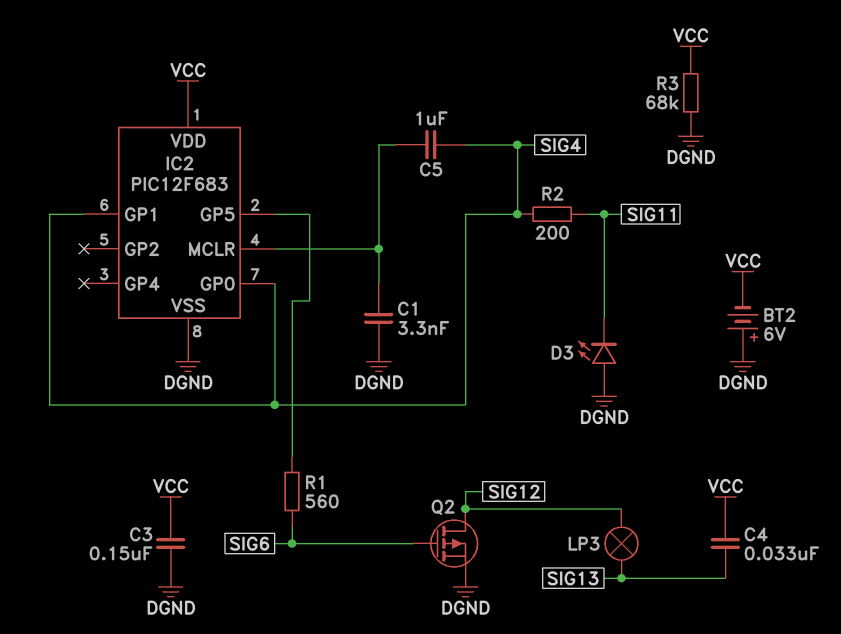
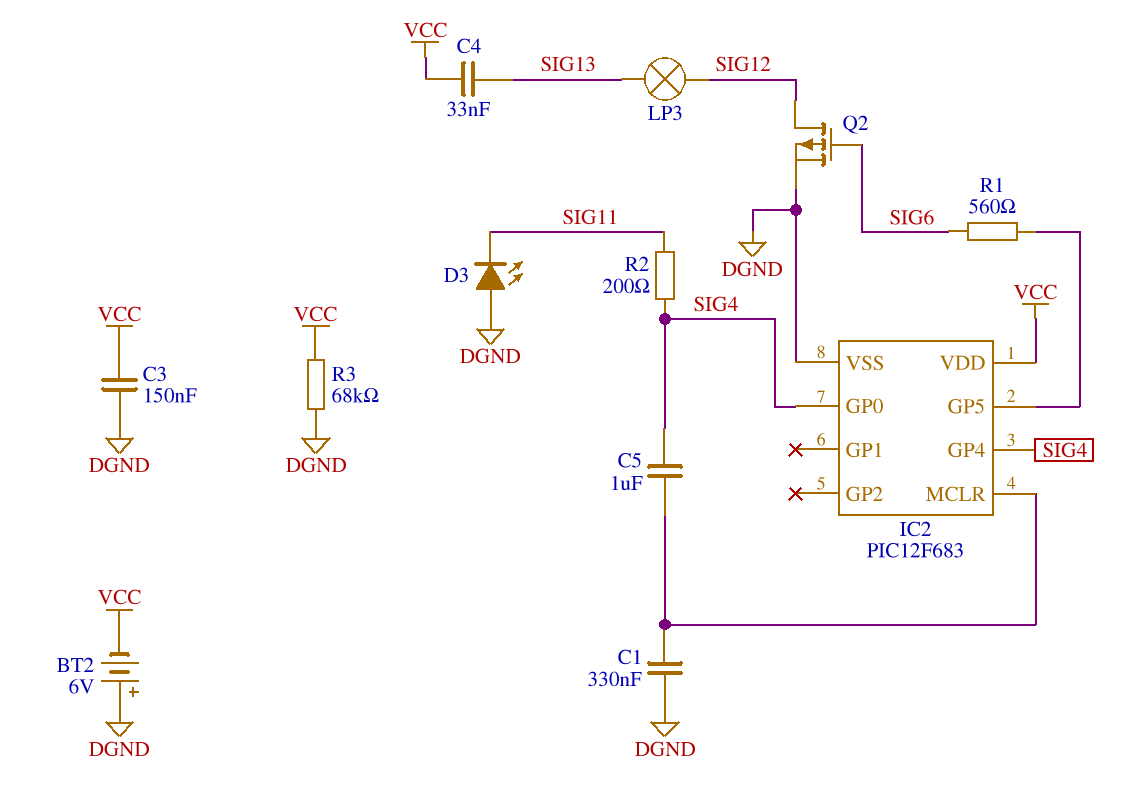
C1: 3.3nF (DGND, IC2/MCLR) -> 330nF (DGND, IC2/MCLR)
IC2 pin GP1: SIG4 -> none
IC2 pin GP4: none -> SIG4

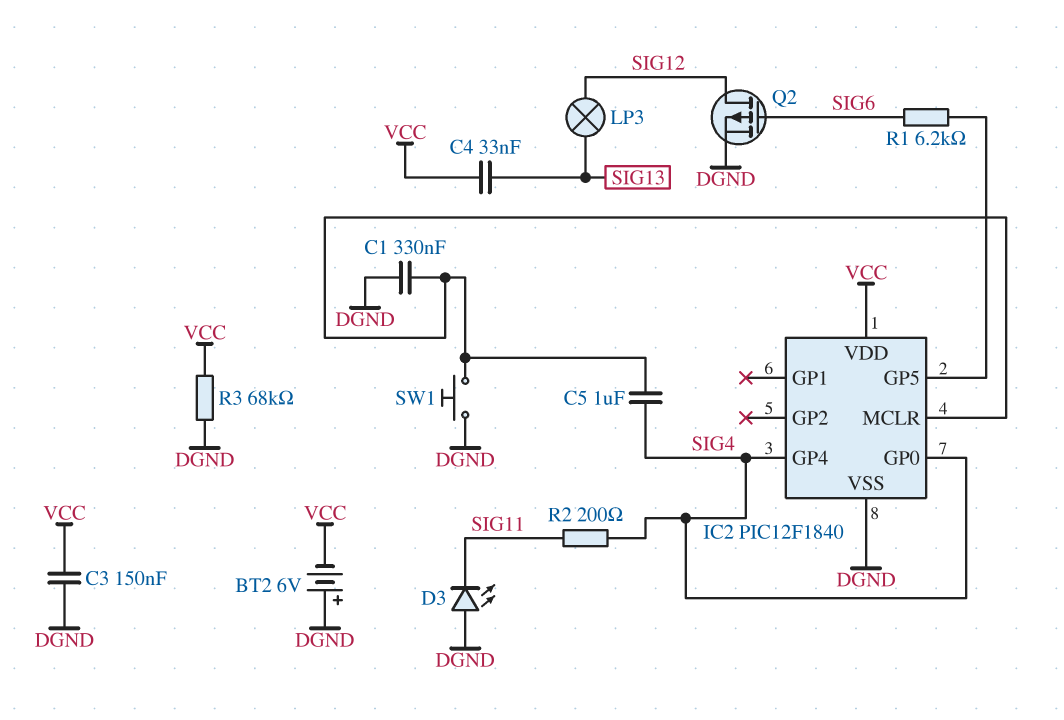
IC2: PIC12F683 -> PIC12F1840
R1: 560 (IC2/GP5, SIG6) -> 6.2k (IC2/GP5, SIG6)
SW1: none -> button (DGND, IC2/MCLR)

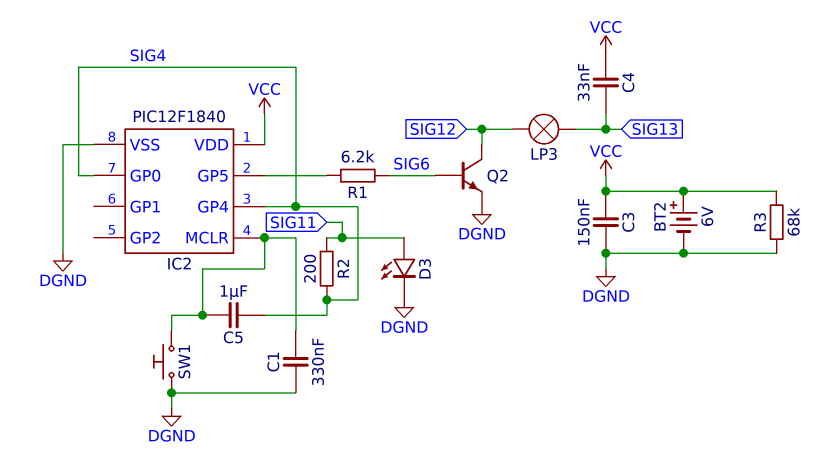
BT2: 6V (plus DGND, minus VCC) -> 6V (plus VCC, minus DGND)
D3: LED (A DGND, K SIG11) -> LED (A SIG11, K DGND)
Q2: PMOS (G SIG6, D SIG12, S DGND) -> NPN (B SIG6, C SIG12, E DGND)

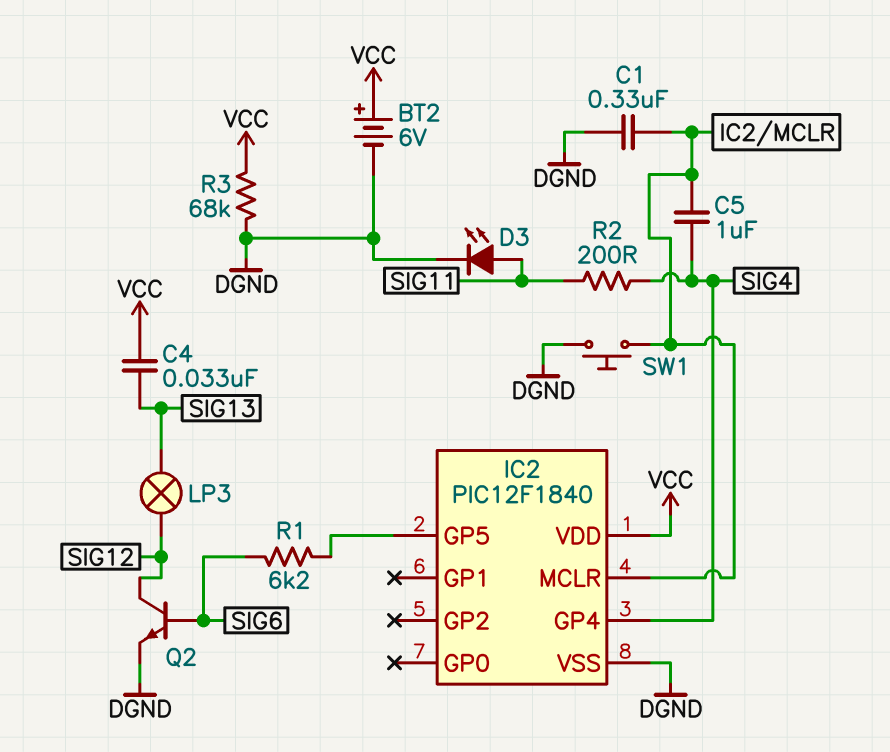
C3: 150nF (DGND, VCC) -> none
IC2 pin GP0: SIG4 -> none

